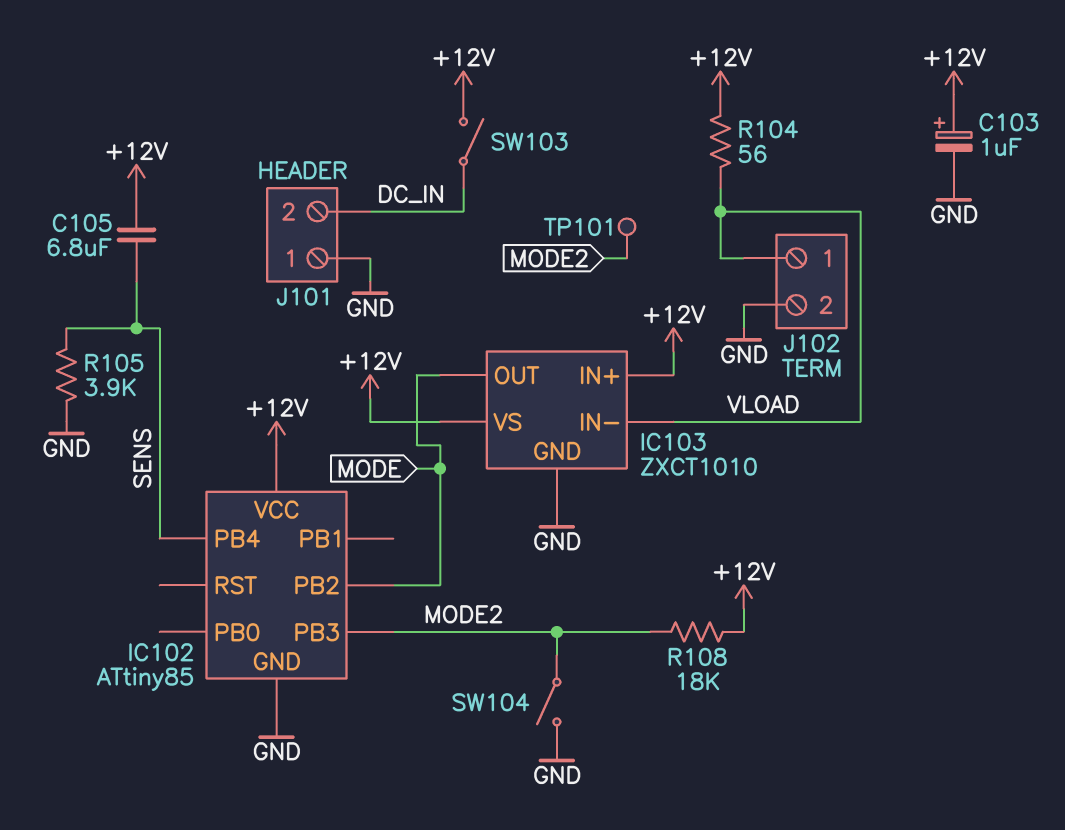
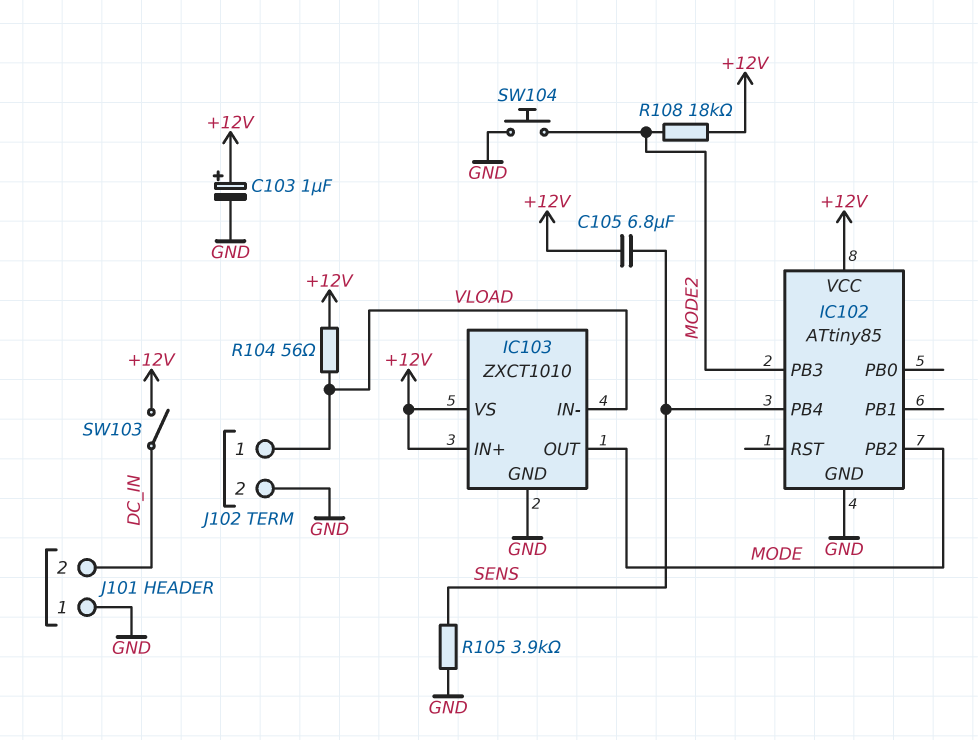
SW104: switch (GND, MODE2) -> button (GND, MODE2)
TP101: test point (MODE2) -> none

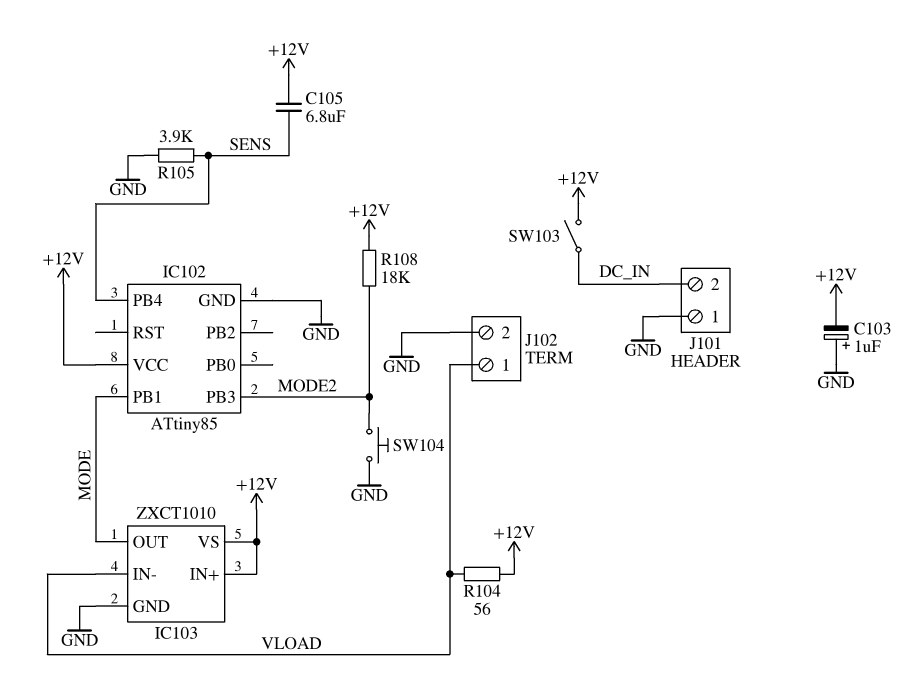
C103: 1uF (plus +12V, minus GND) -> 1uF (plus GND, minus +12V)
IC102 pin PB1: none -> MODE
IC102 pin PB2: MODE -> none

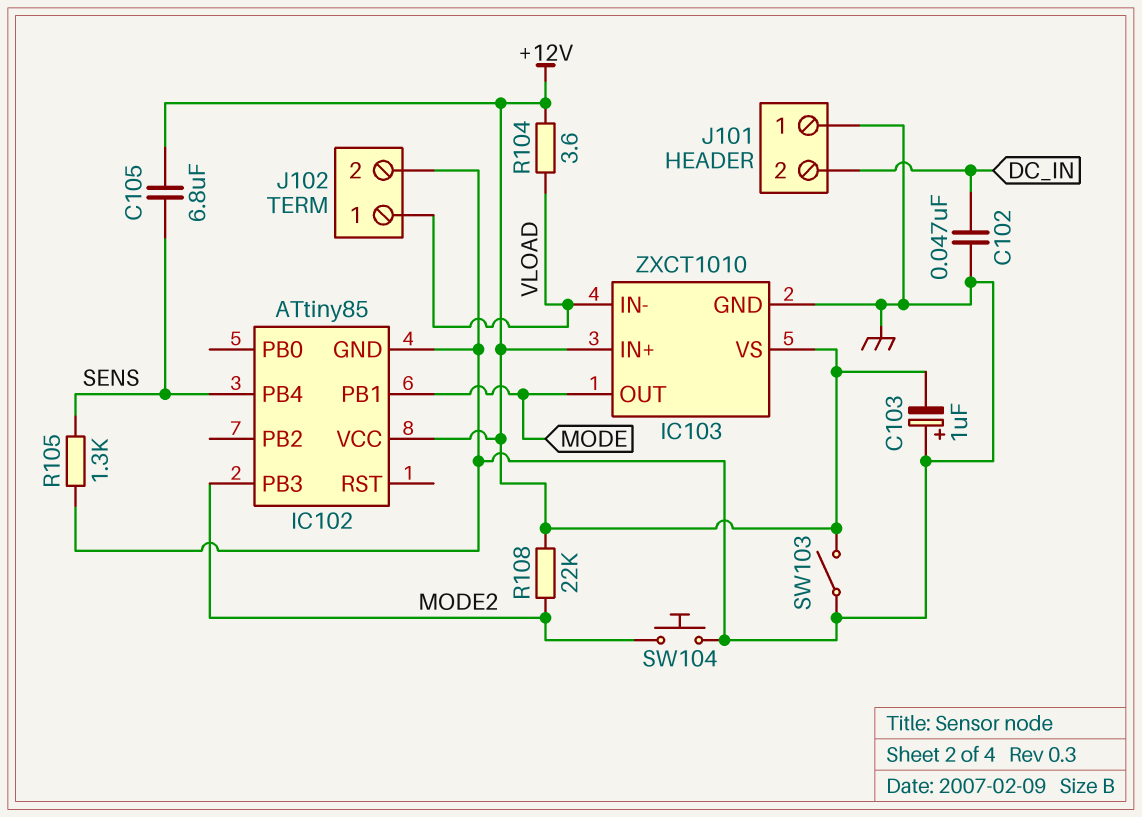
C102: none -> 47nF (DC_IN, GND)
R104: 56 (+12V, VLOAD) -> 3.6 (+12V, VLOAD)
R105: 3.9k (GND, SENS) -> 1.3k (GND, SENS)
R108: 18k (+12V, MODE2) -> 22k (+12V, MODE2)
SW103: switch (+12V, DC_IN) -> switch (+12V, GND)

